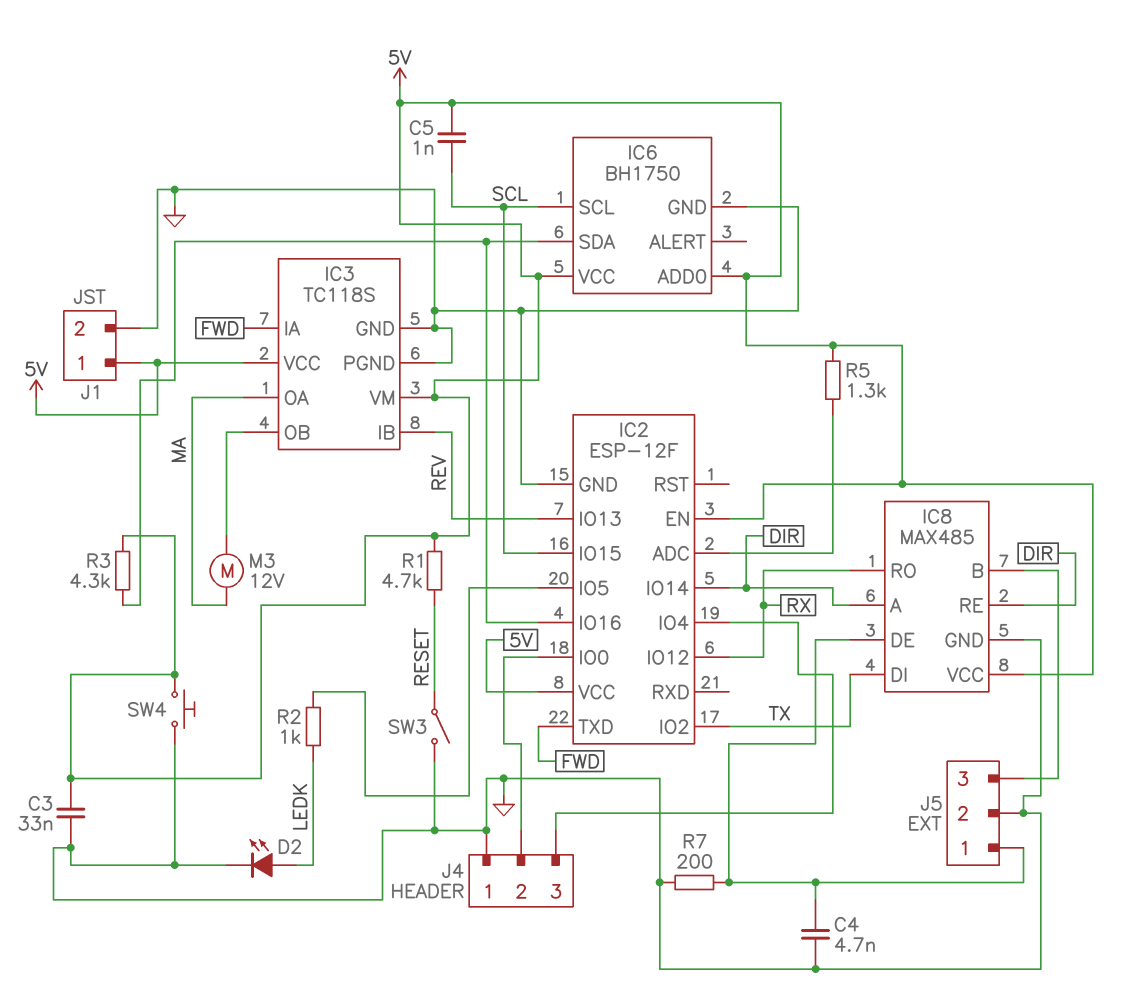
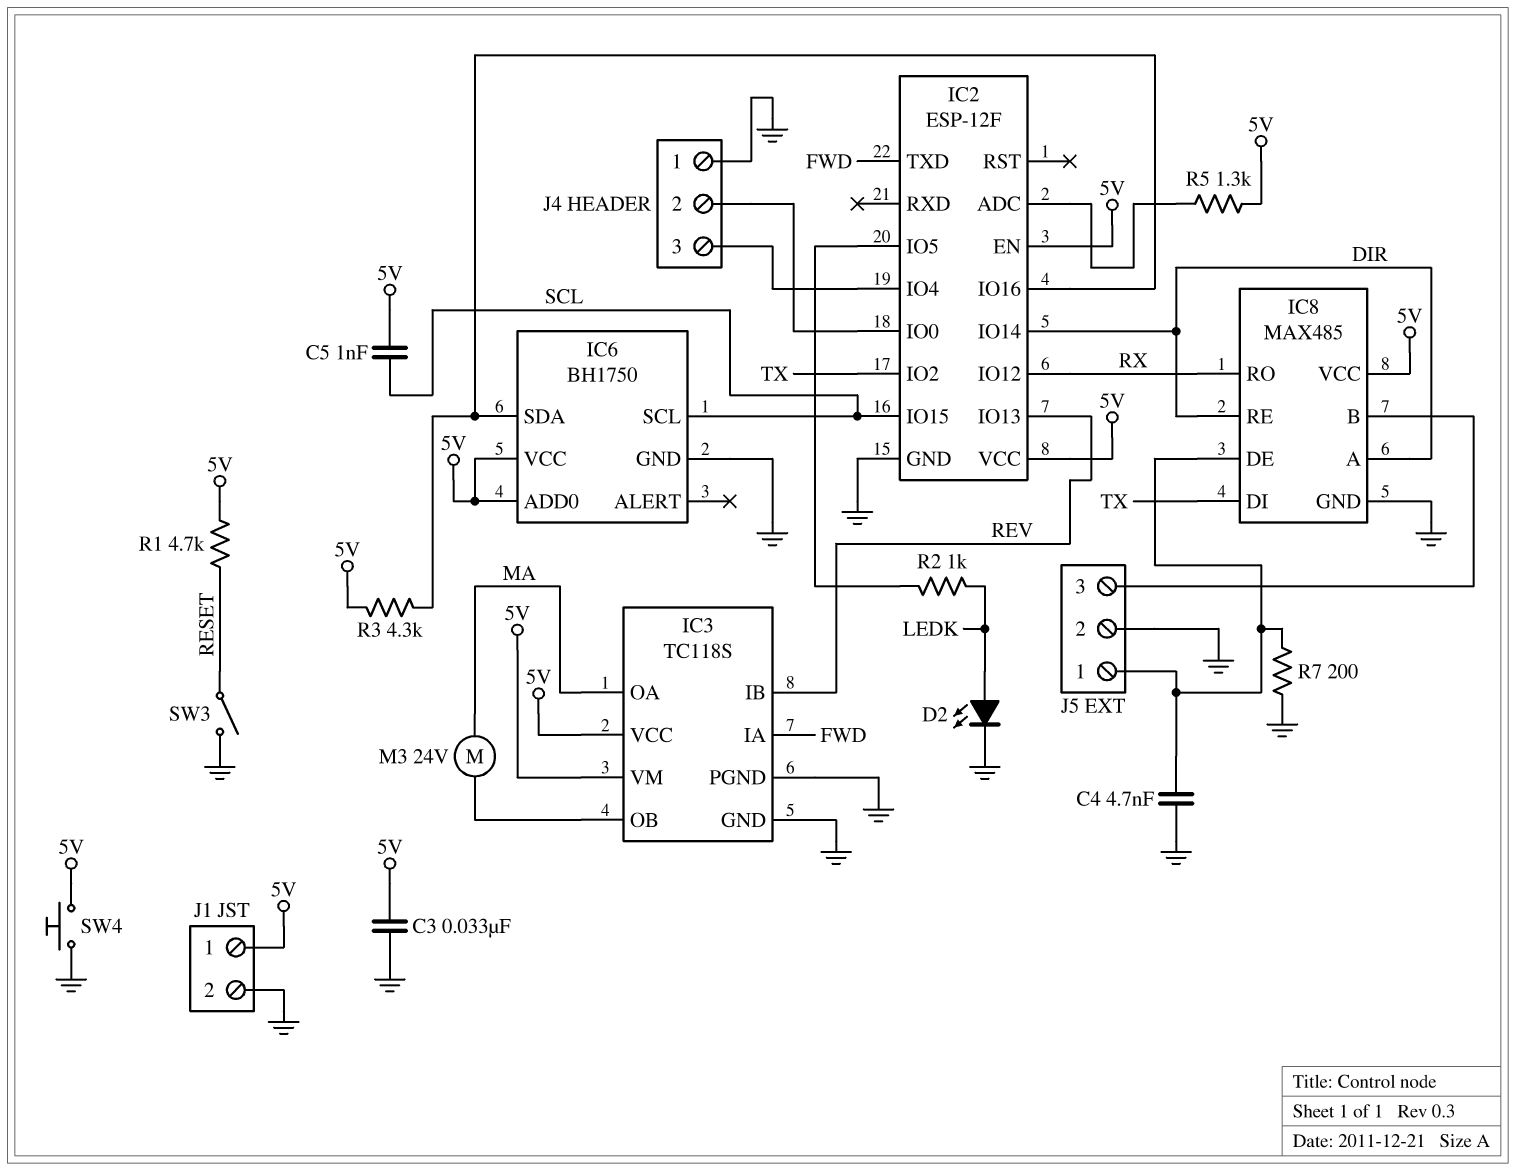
M3: motor 12V (IC3/OB, MA) -> motor 24V (IC3/OB, MA)

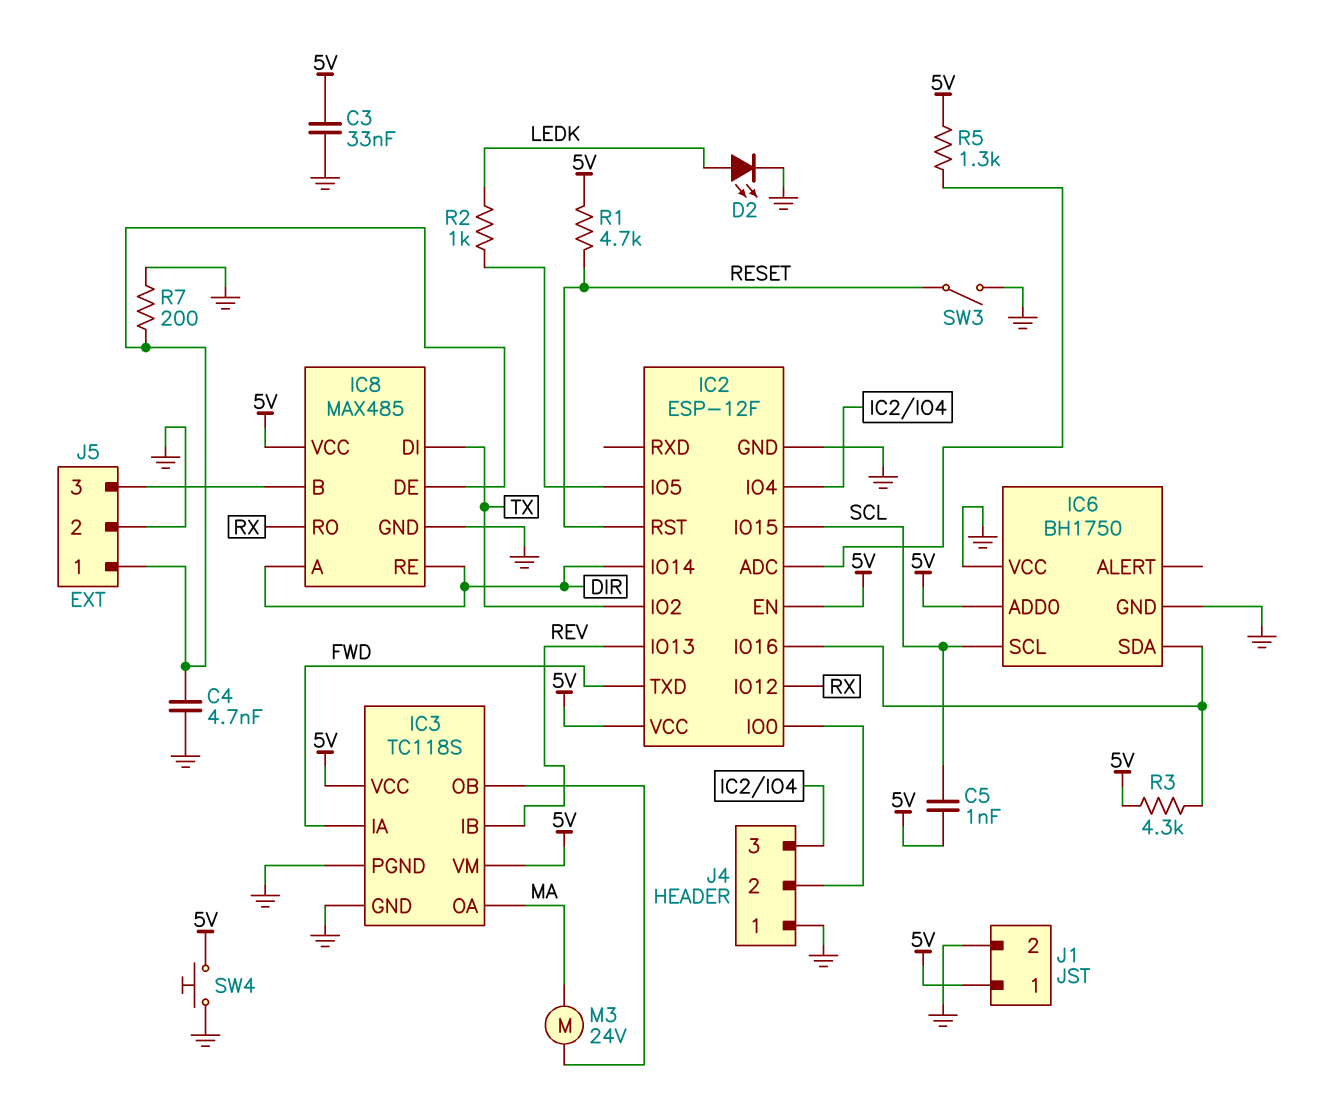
IC2 pin RST: none -> RESET
IC6 pin VCC: 5V -> GND

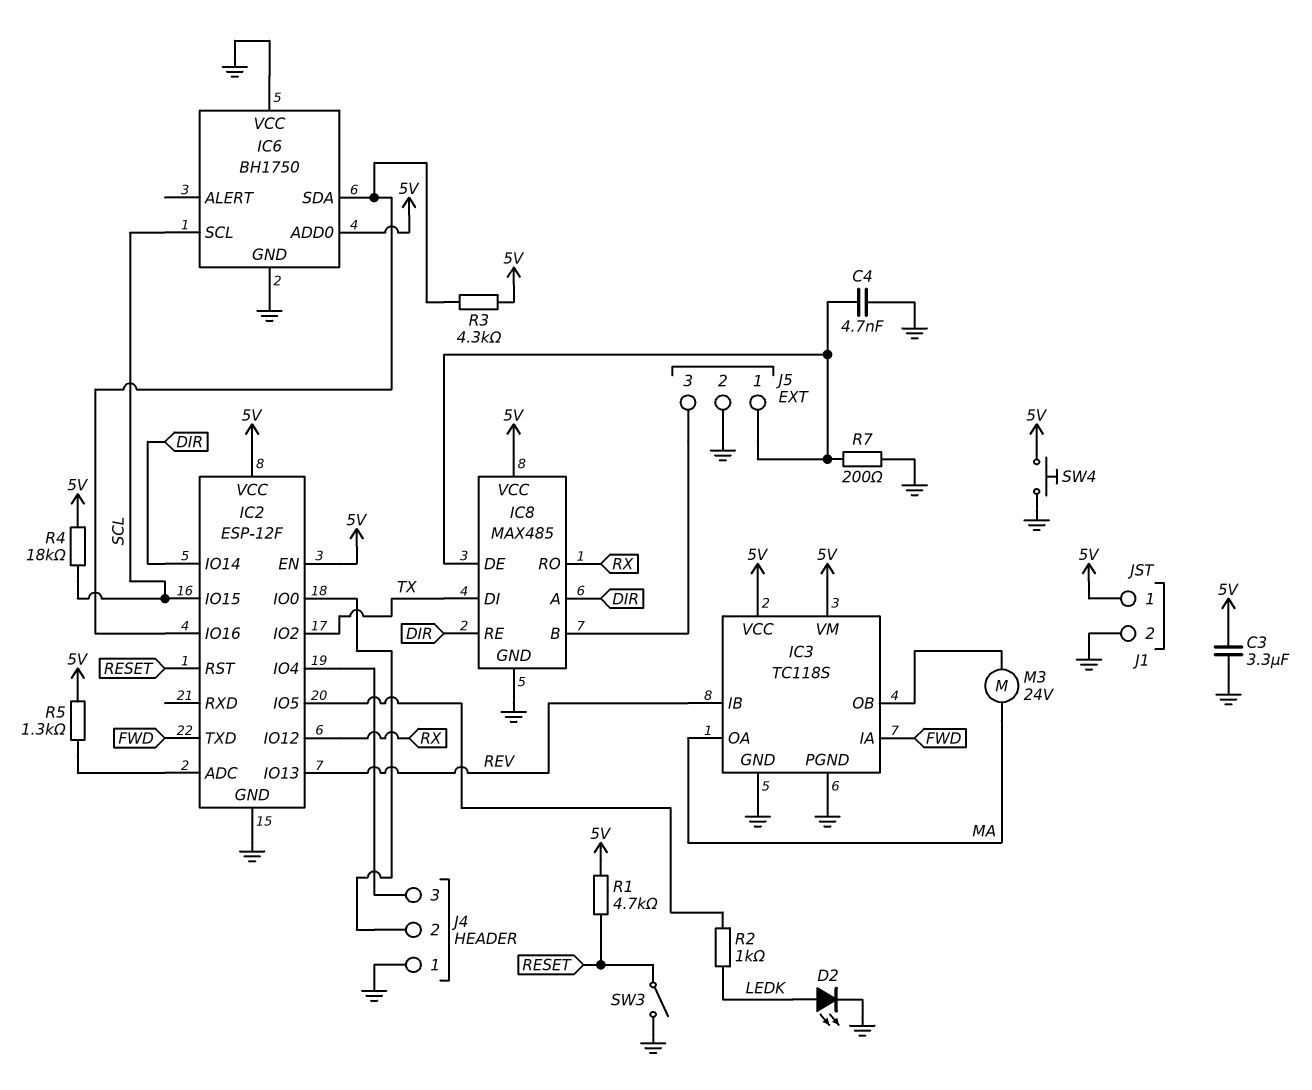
C3: 33nF (5V, GND) -> 3.3uF (5V, GND)
C5: 1nF (5V, SCL) -> none
R4: none -> 18k (5V, SCL)

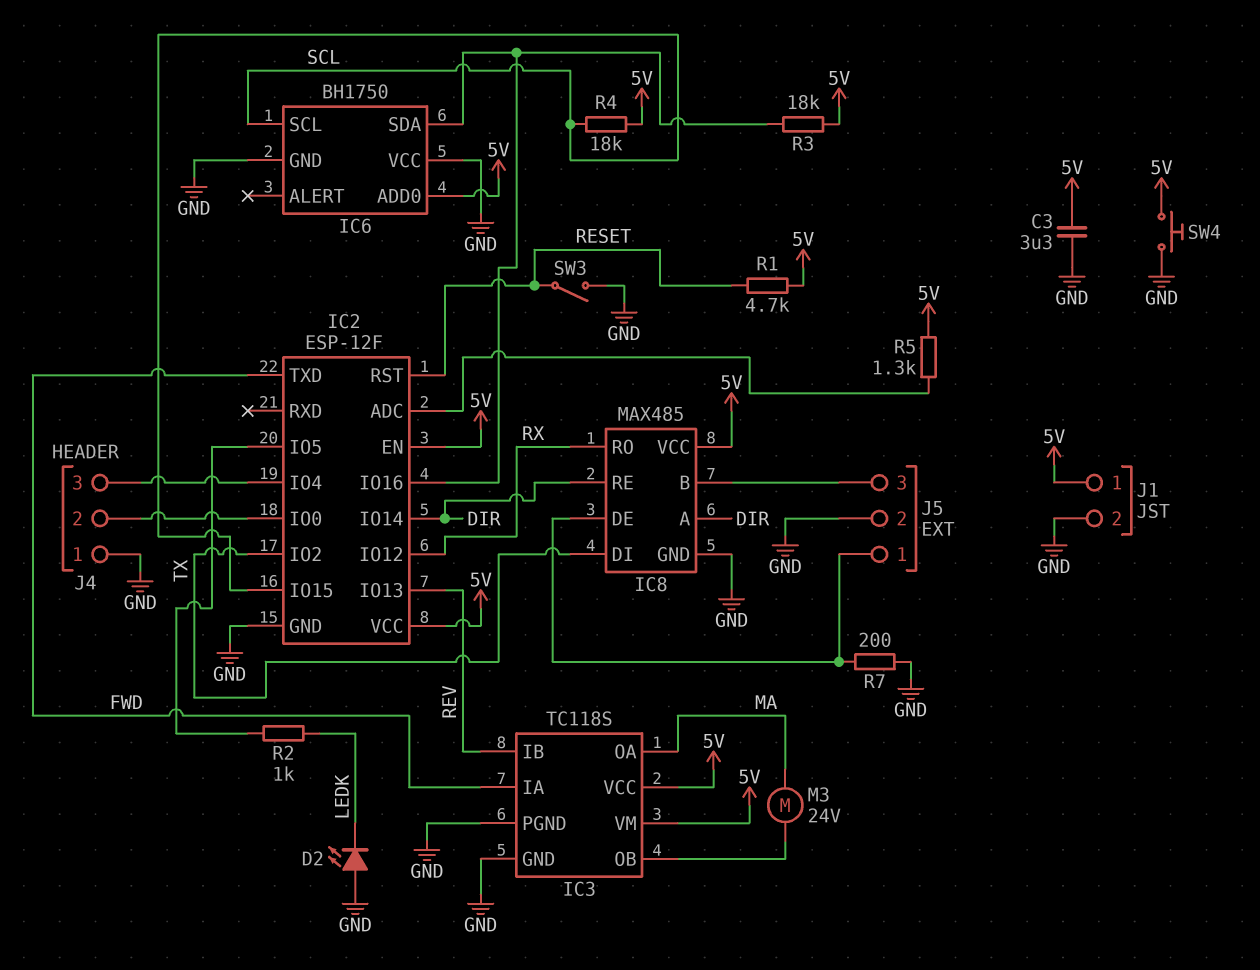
C4: 4.7nF (GND, IC8/DE) -> none
D2: LED (A LEDK, K GND) -> LED (A GND, K LEDK)
R3: 4.3k (5V, IC2/IO16) -> 18k (5V, IC2/IO16)

